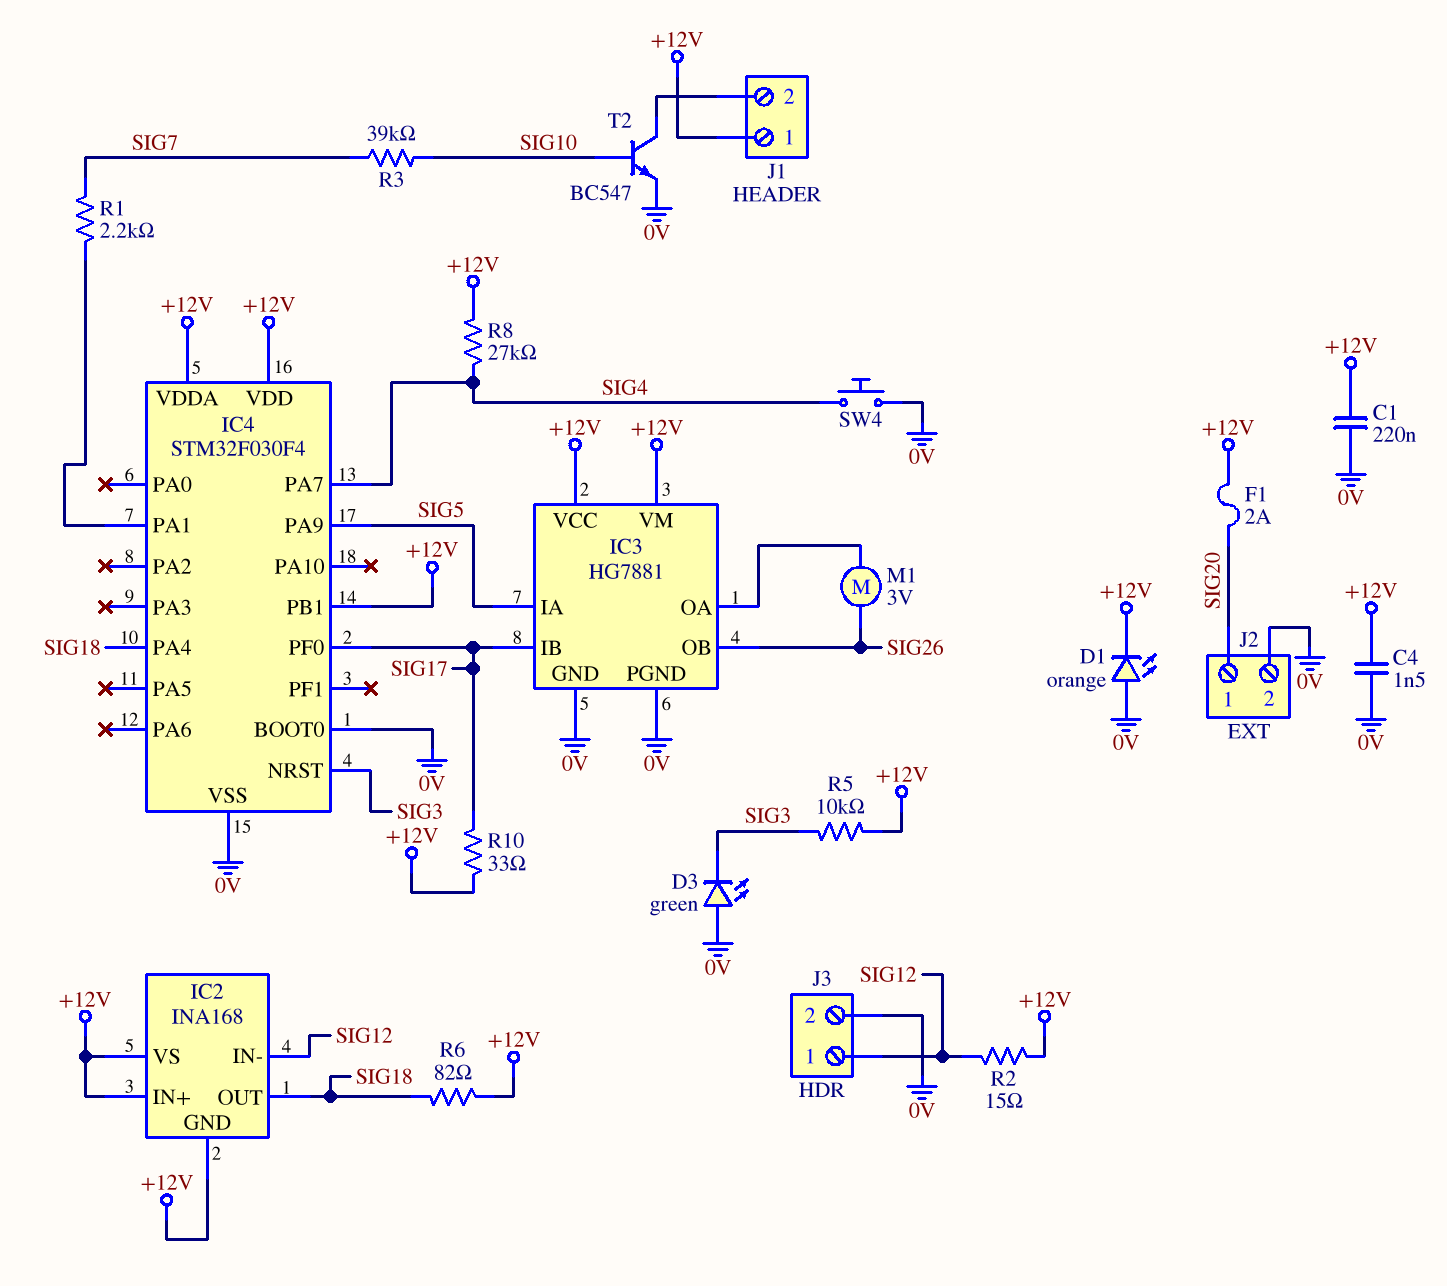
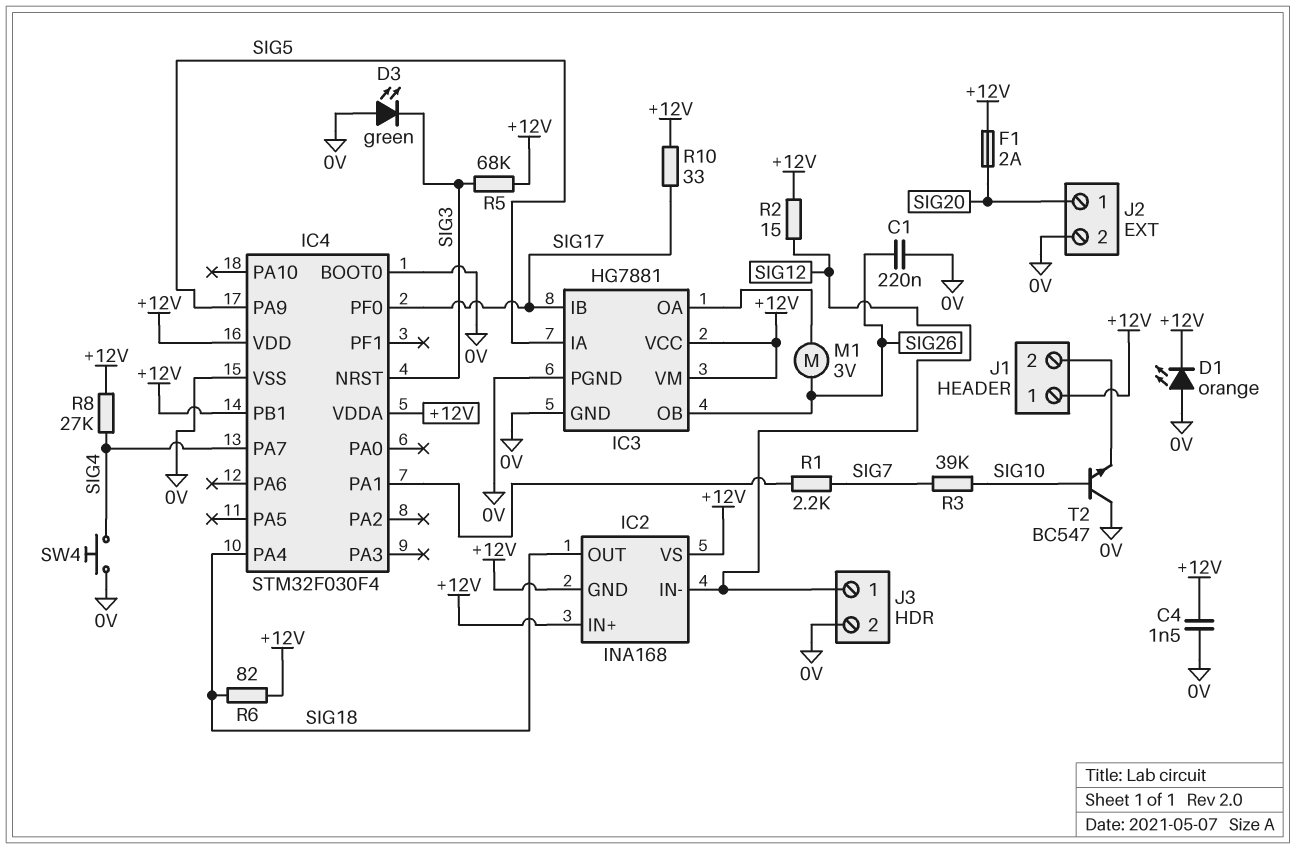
C1: 220nF (+12V, 0V) -> 220nF (0V, SIG26)
R5: 10k (+12V, SIG3) -> 68k (+12V, SIG3)
T2: NPN BC547 (B SIG10, C J1/2, E 0V) -> NPN BC547 (B SIG10, C 0V, E J1/2)

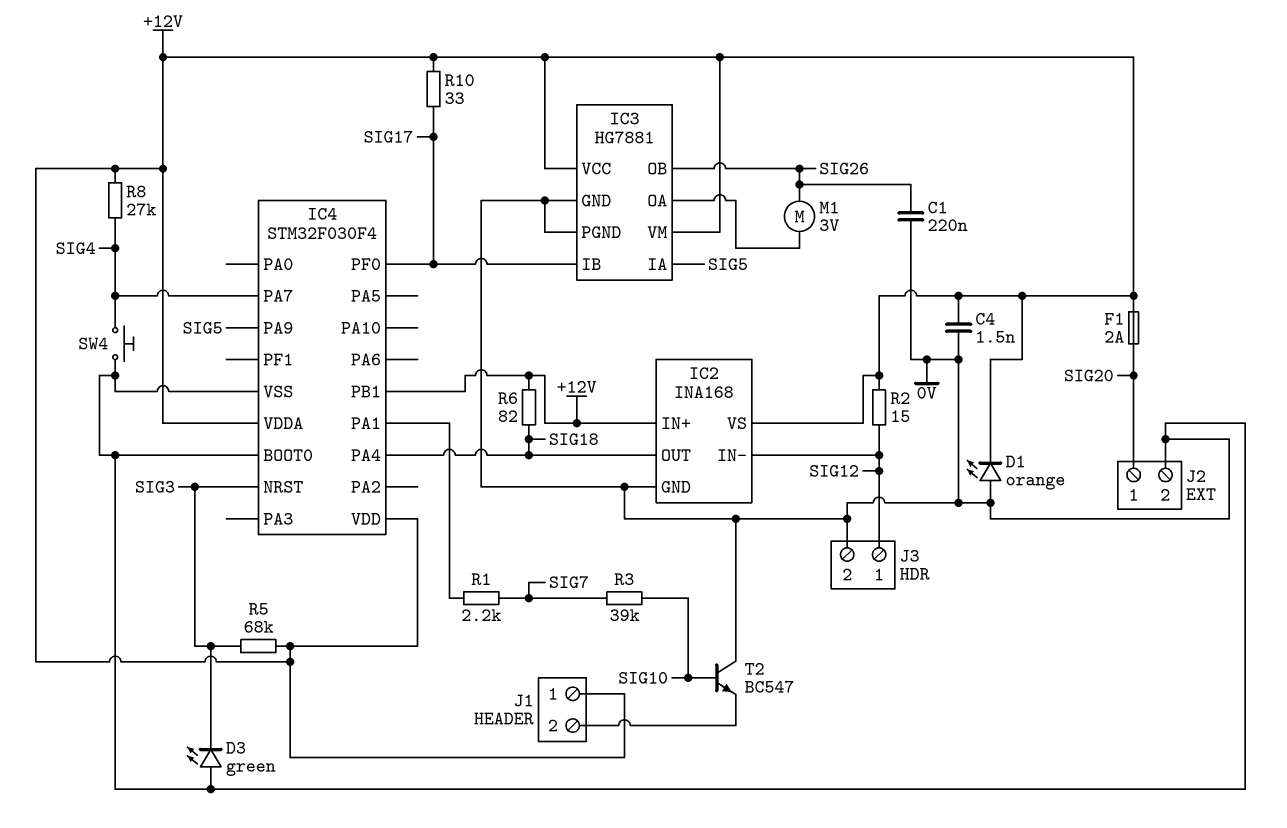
IC2 pin GND: +12V -> 0V

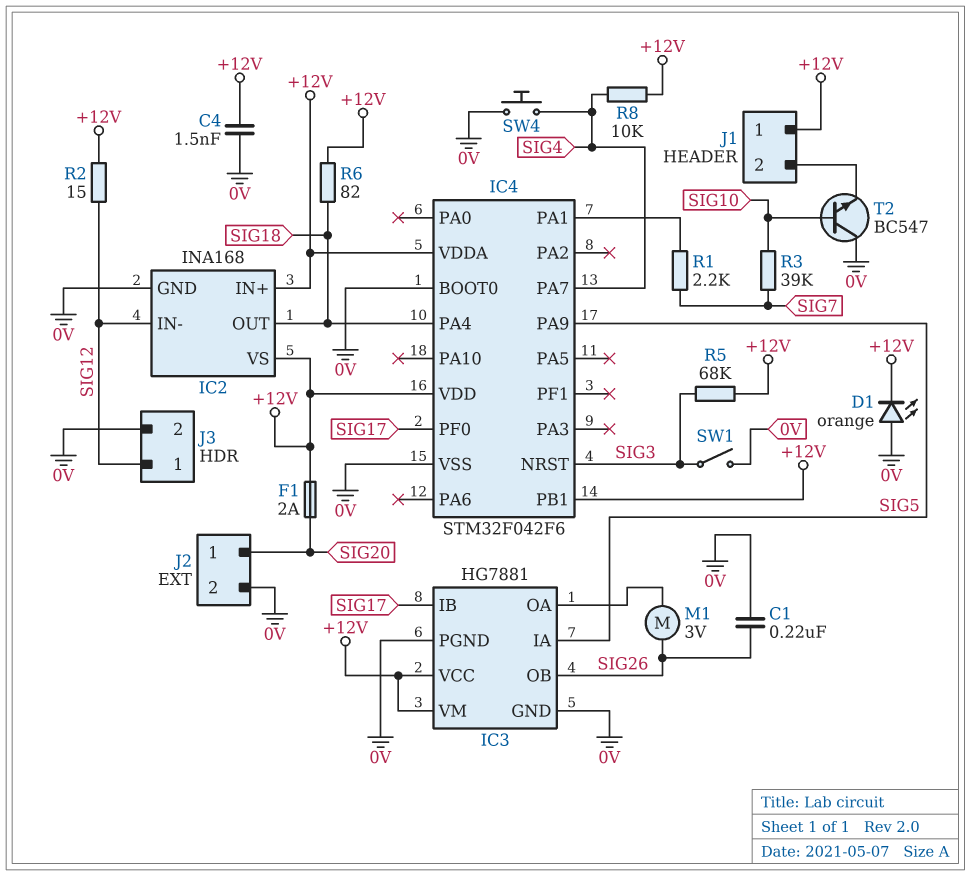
D3: LED green (A 0V, K SIG3) -> none
IC4: STM32F030F4 -> STM32F042F6
R8: 27k (+12V, SIG4) -> 10k (+12V, SIG4)
R10: 33 (+12V, SIG17) -> none
SW1: none -> switch (0V, SIG3)

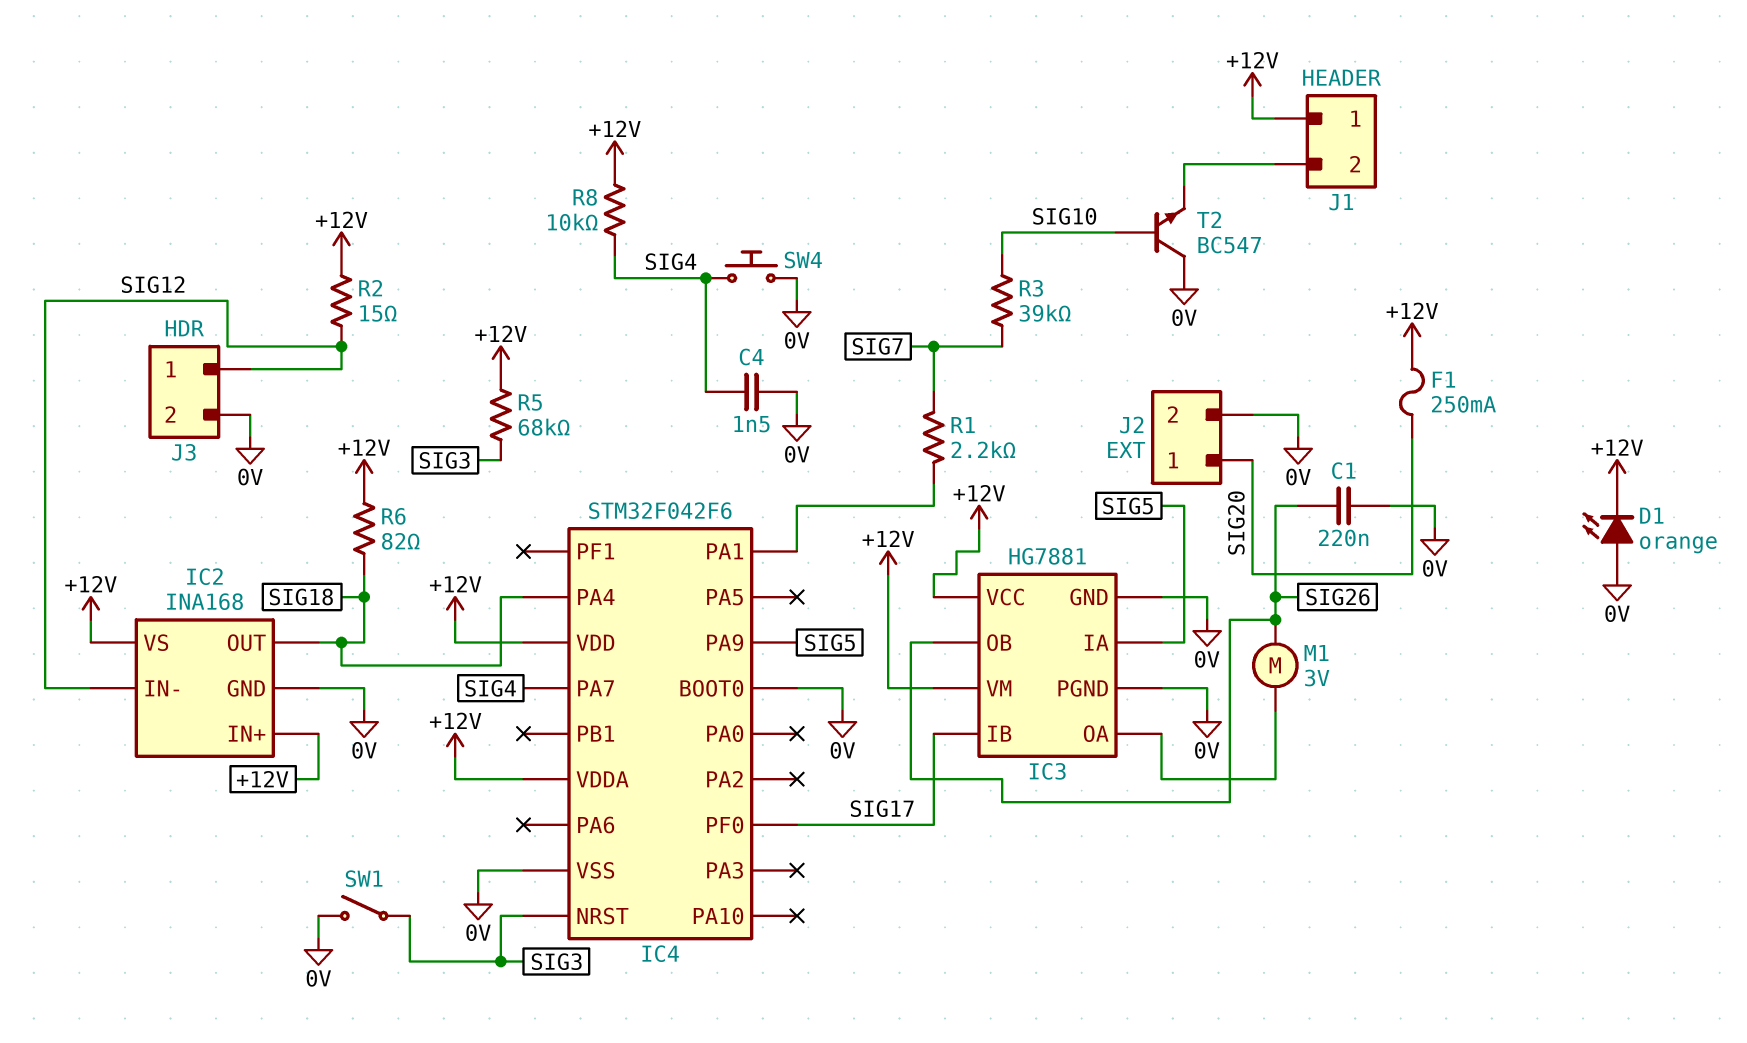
C4: 1.5nF (+12V, 0V) -> 1.5nF (0V, SIG4)
F1: 2A (+12V, SIG20) -> 250mA (+12V, SIG20)
IC4 pin PB1: +12V -> none

